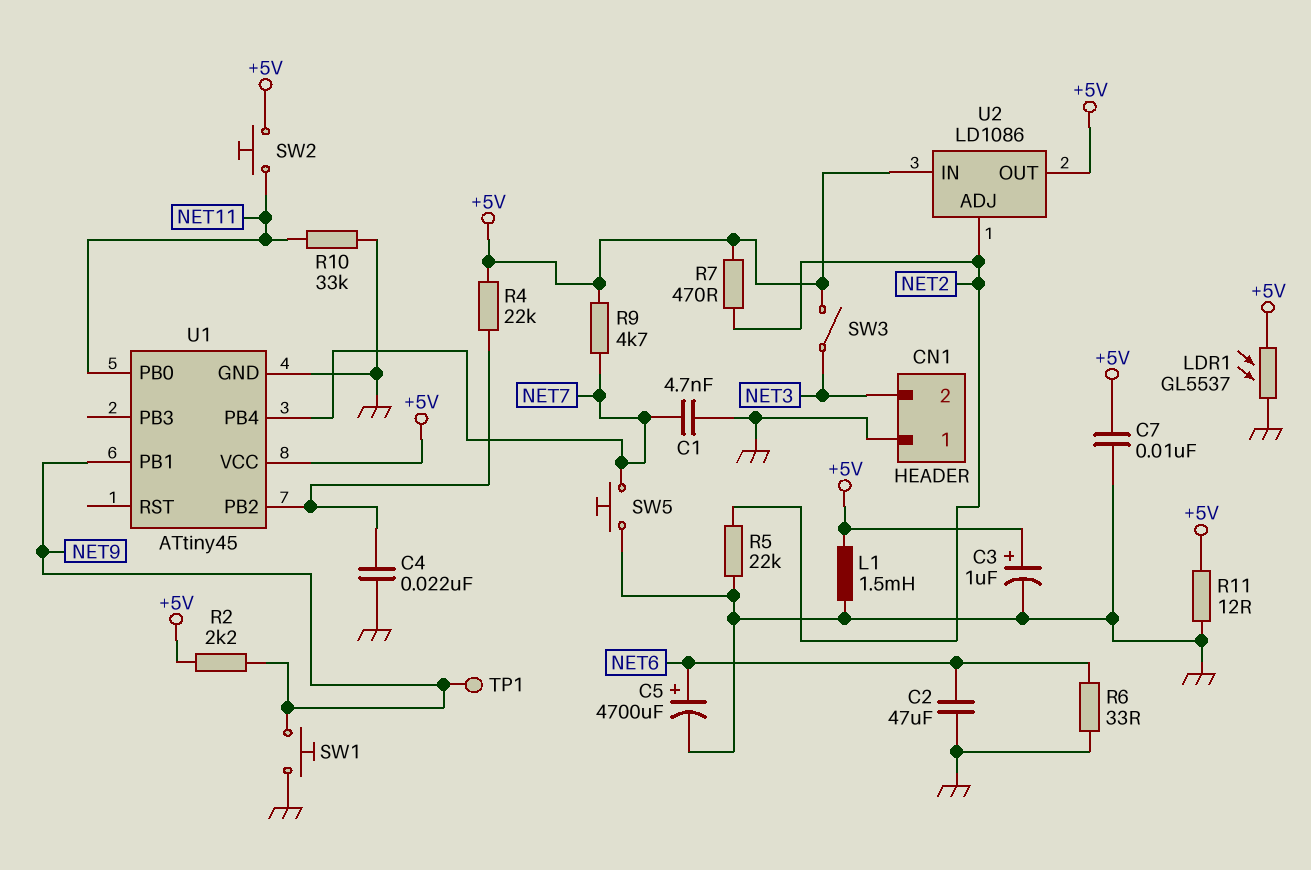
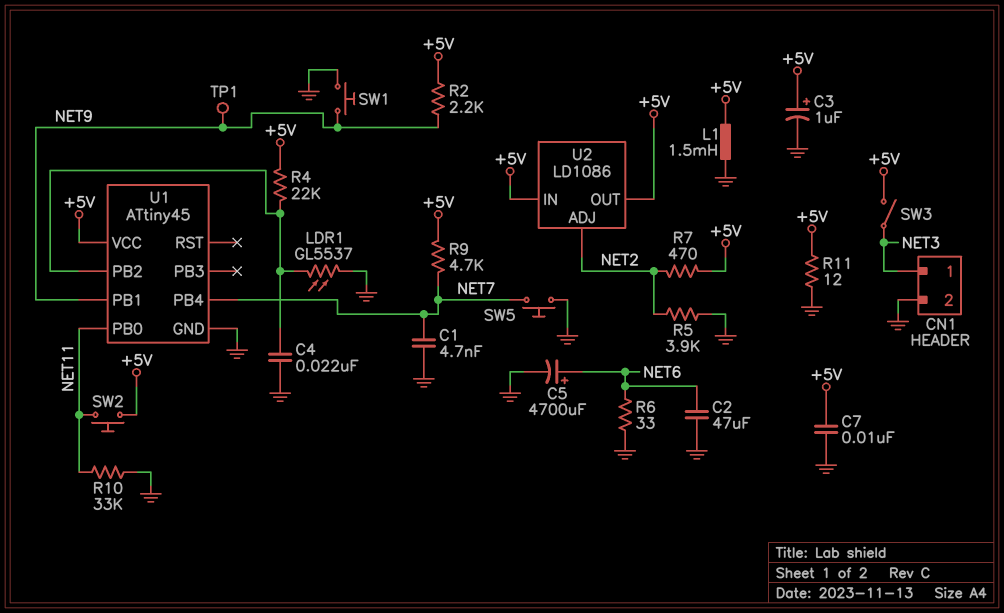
CN1 pin 1: GND -> NET3
CN1 pin 2: NET3 -> GND
LDR1: GL5537 (+5V, GND) -> GL5537 (GND, U1/PB2)
R5: 22k (GND, NET2) -> 3.9k (GND, NET2)

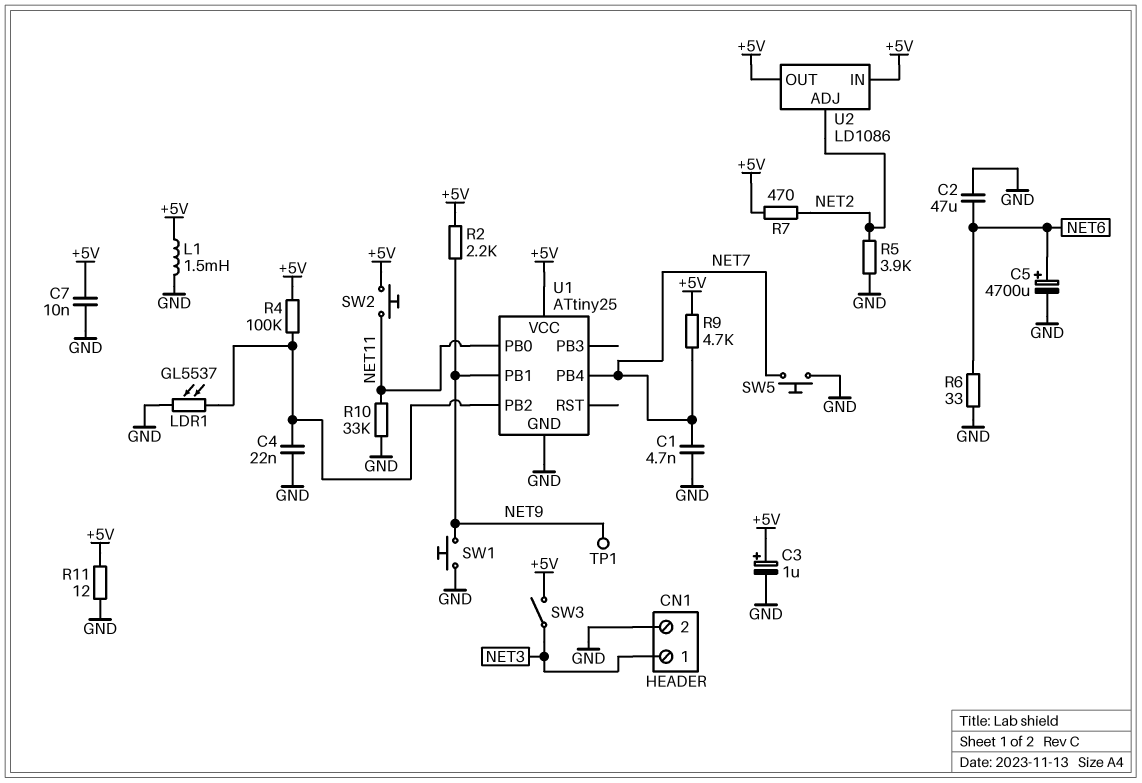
R4: 22k (+5V, U1/PB2) -> 100k (+5V, U1/PB2)
U1: ATtiny45 -> ATtiny25

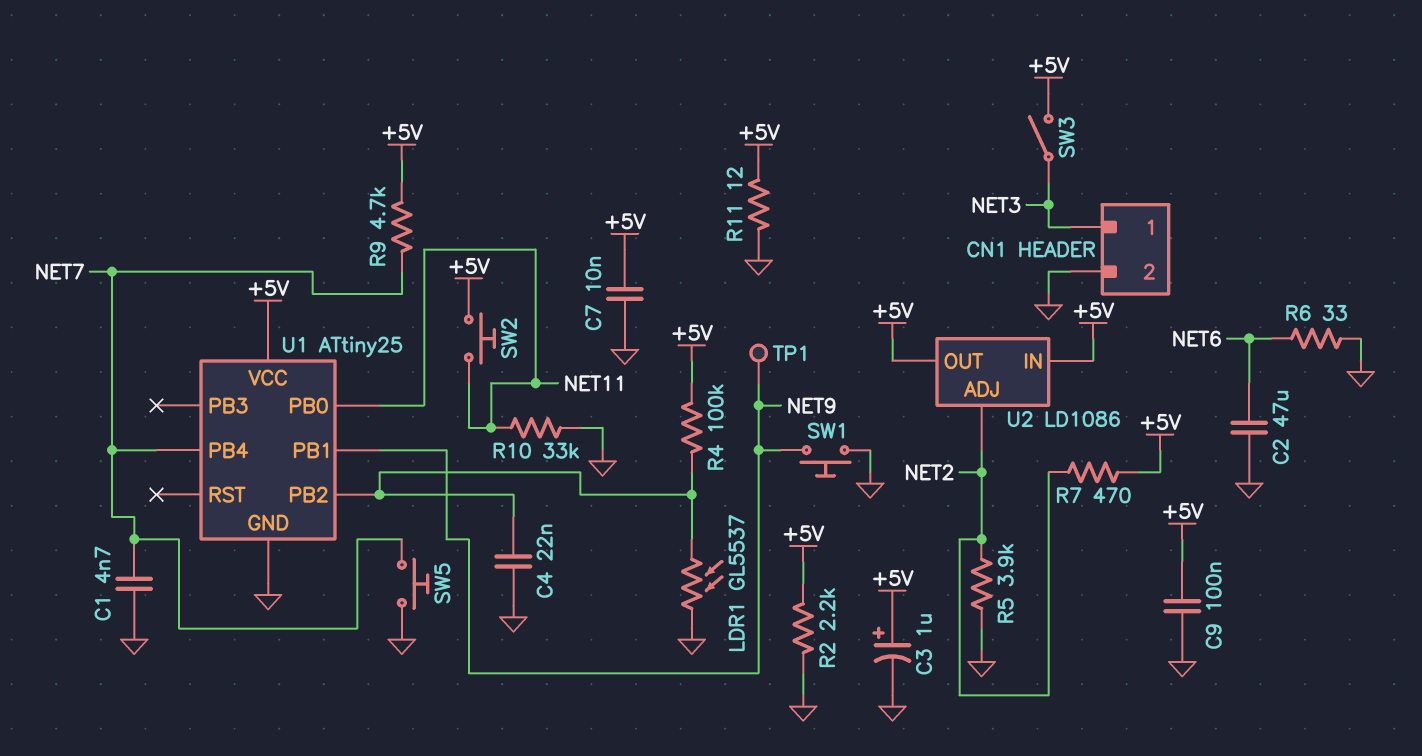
C5: 4700uF (plus NET6, minus GND) -> none
C9: none -> 100nF (+5V, GND)
L1: 1.5mH (+5V, GND) -> none
R2: 2.2k (+5V, NET9) -> 2.2k (+5V, GND)

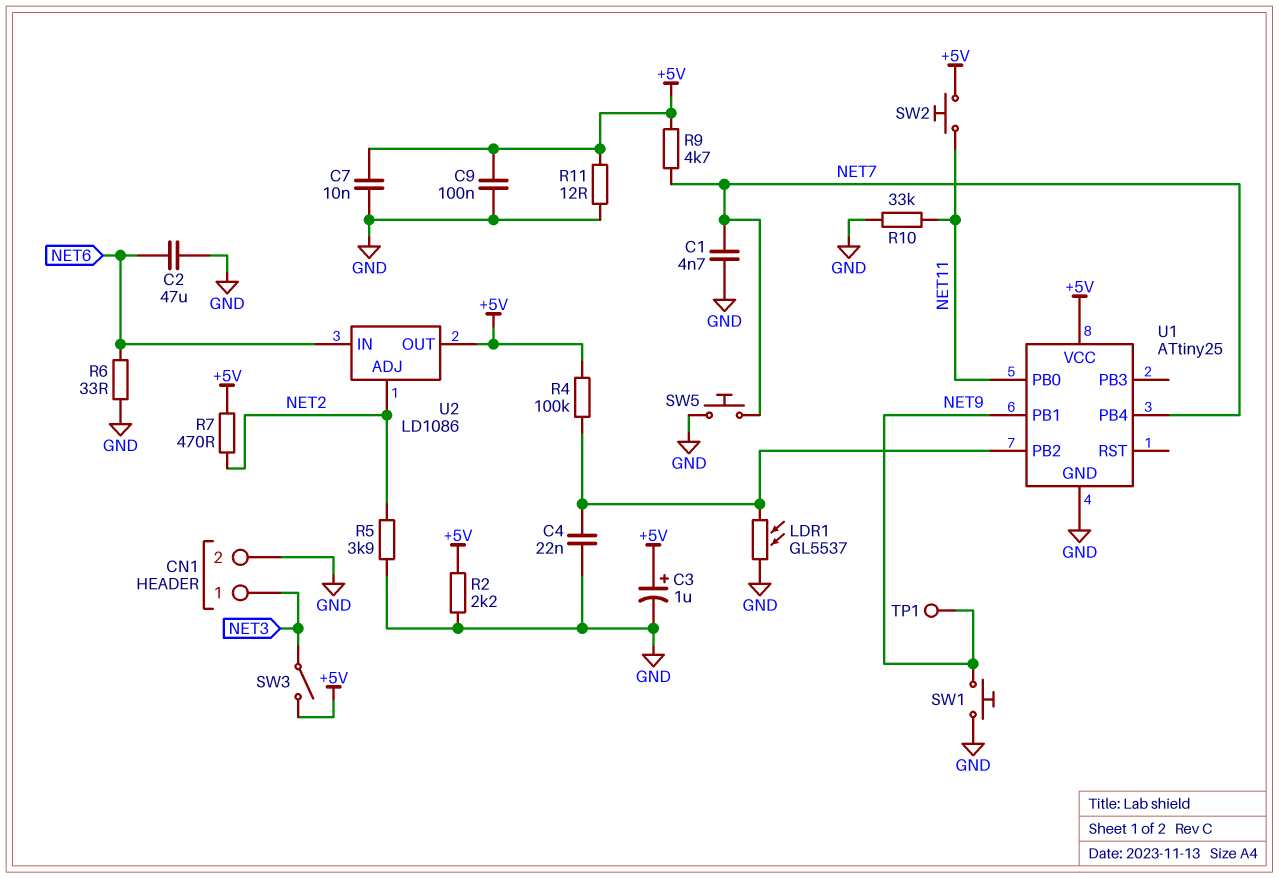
U2 pin IN: +5V -> NET6

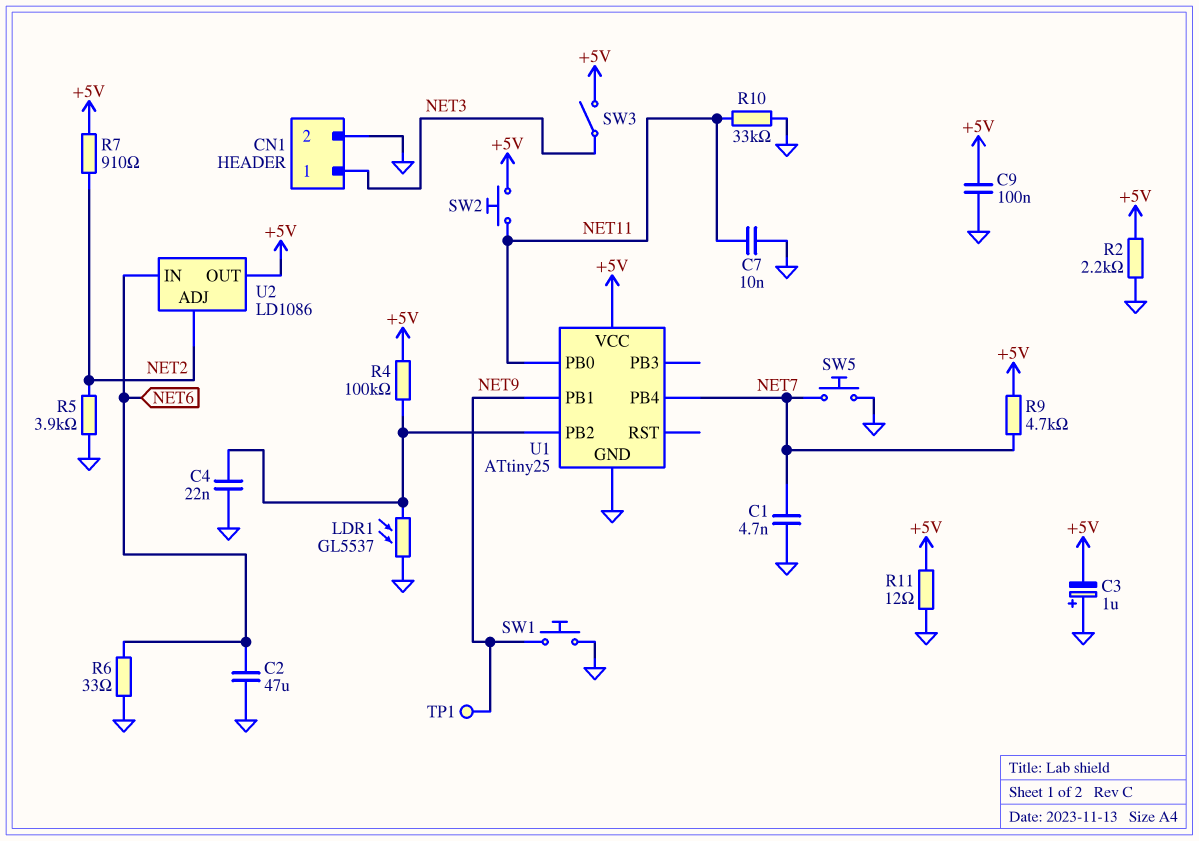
C3: 1uF (plus +5V, minus GND) -> 1uF (plus GND, minus +5V)
C7: 10nF (+5V, GND) -> 10nF (GND, NET11)
R7: 470 (+5V, NET2) -> 910 (+5V, NET2)

